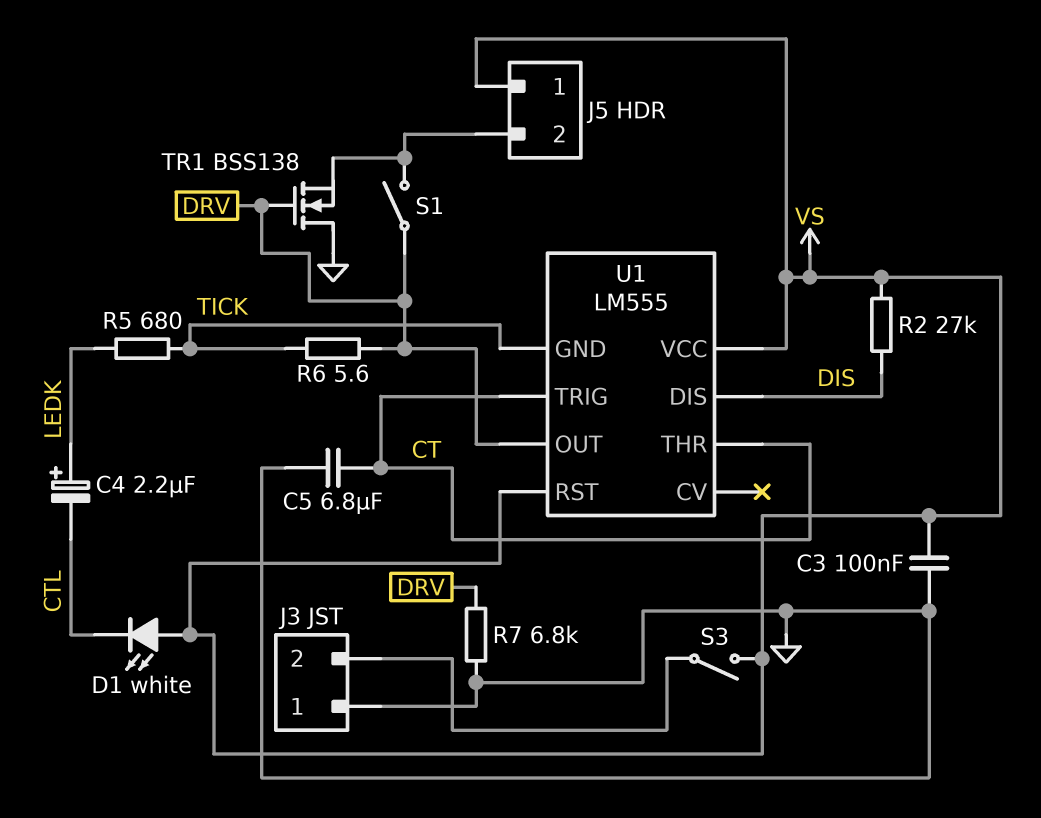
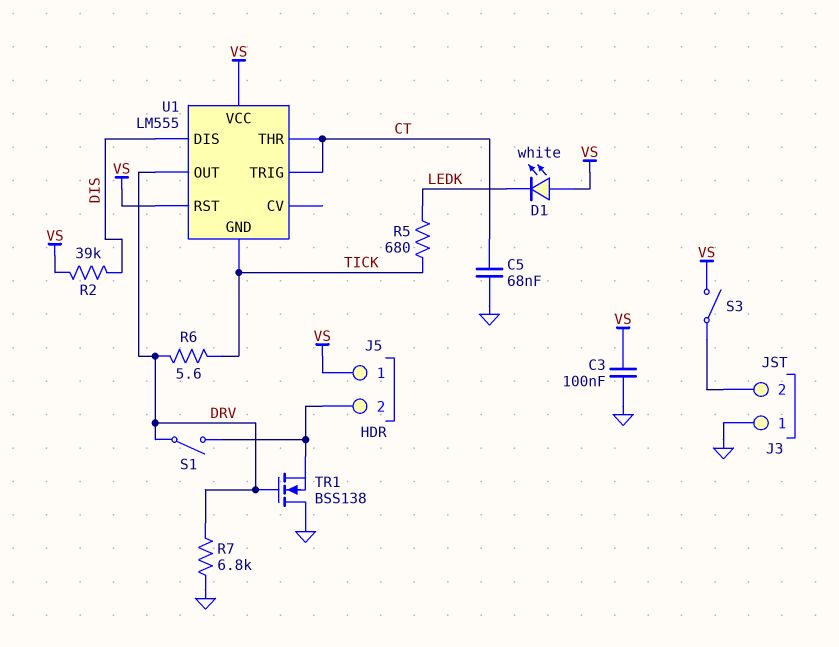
C4: 2.2uF (plus LEDK, minus CTL) -> none
C5: 6.8uF (CT, GND) -> 68nF (CT, GND)
D1: LED white (A VS, K CTL) -> LED white (A VS, K LEDK)
R2: 27k (DIS, VS) -> 39k (DIS, VS)

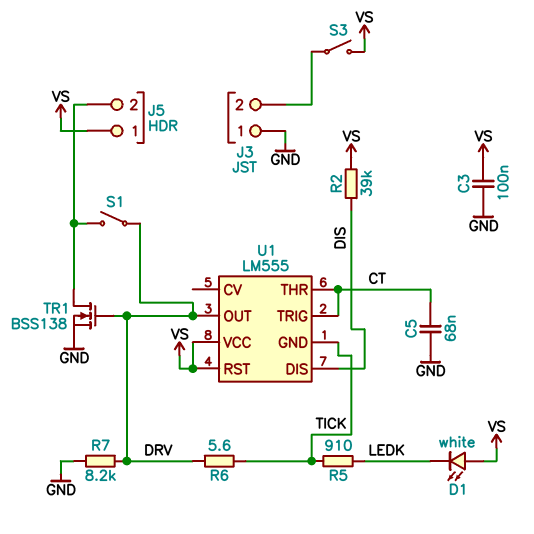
R5: 680 (LEDK, TICK) -> 910 (LEDK, TICK)
R7: 6.8k (DRV, GND) -> 8.2k (DRV, GND)
TR1: NMOS BSS138 (G DRV, D GND, S J5/2) -> NMOS BSS138 (G DRV, D J5/2, S GND)

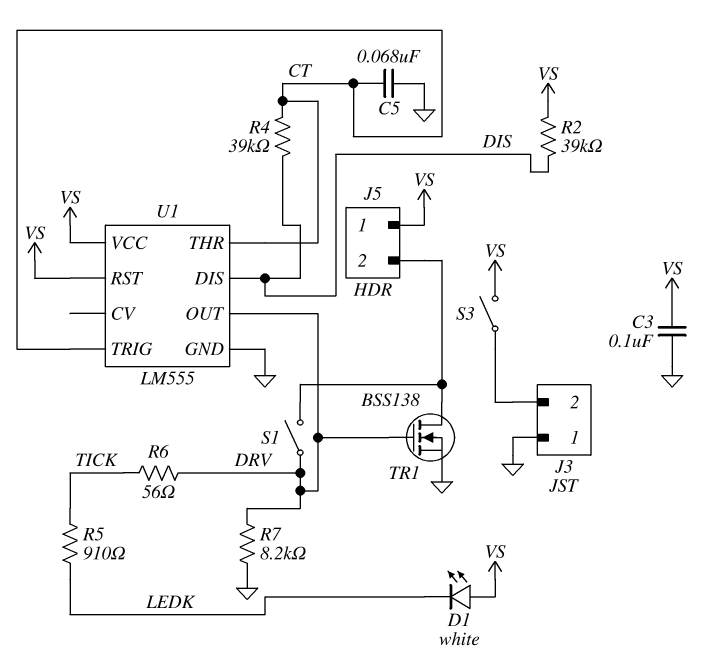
R4: none -> 39k (CT, DIS)
R6: 5.6 (DRV, TICK) -> 56 (DRV, TICK)
U1 pin GND: TICK -> GND

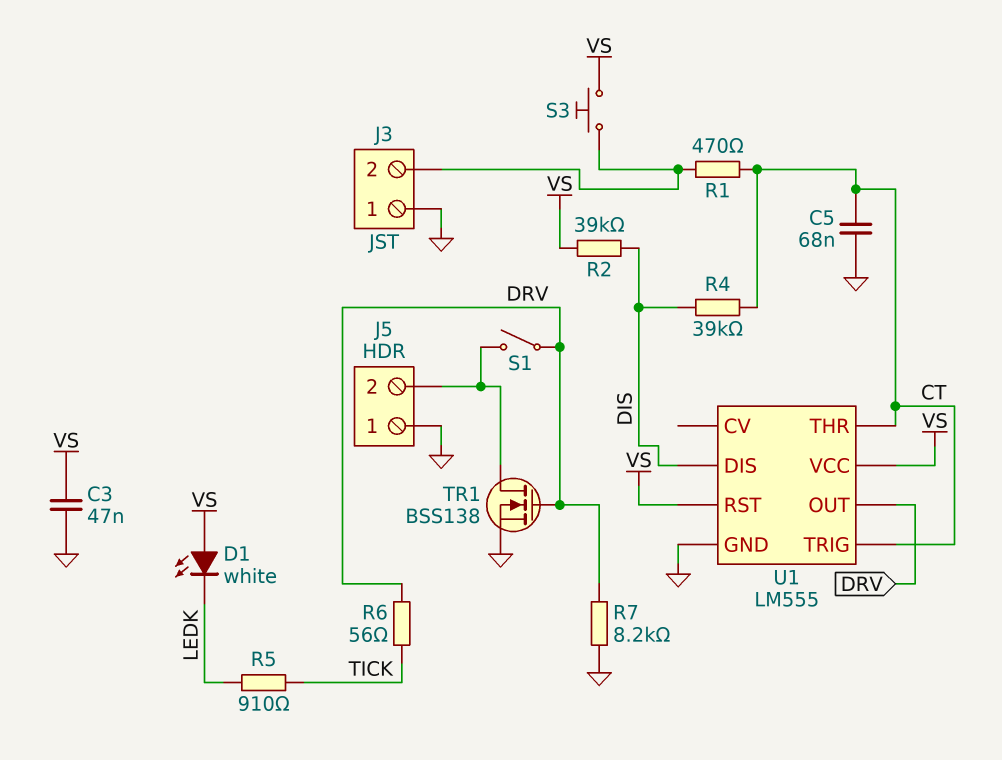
C3: 100nF (GND, VS) -> 47nF (GND, VS)
J5 pin 1: VS -> GND
R1: none -> 470 (CT, J3/2)
S3: switch (J3/2, VS) -> button (J3/2, VS)

